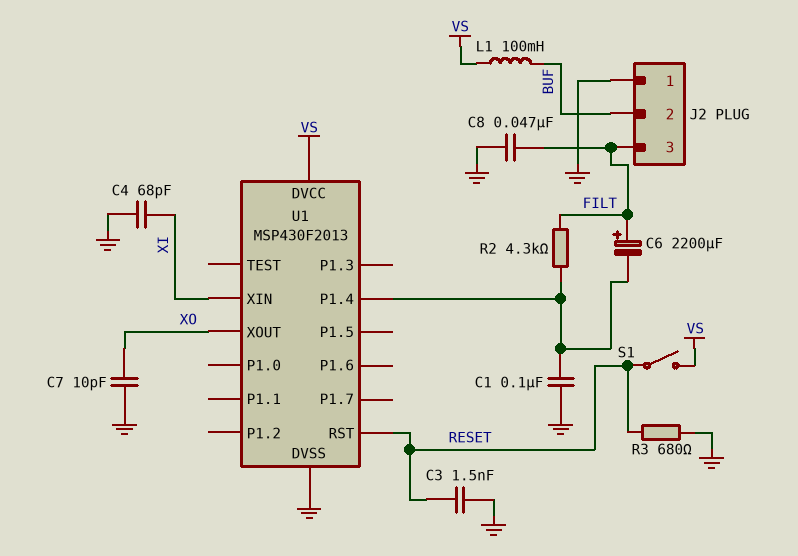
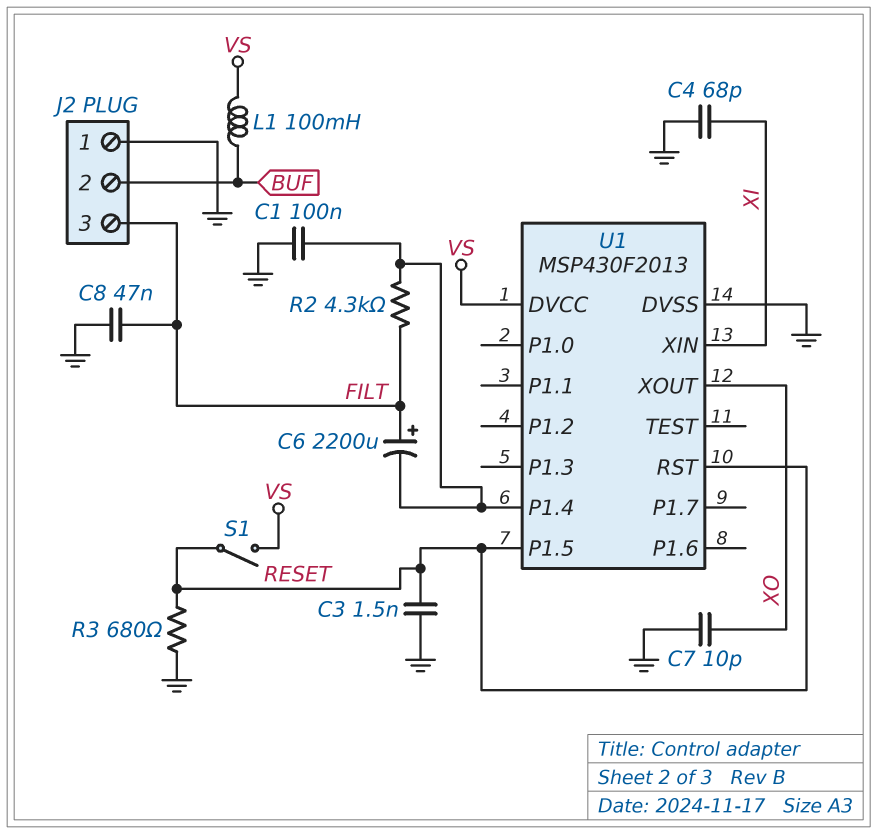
U1 pin P1.5: none -> RESET

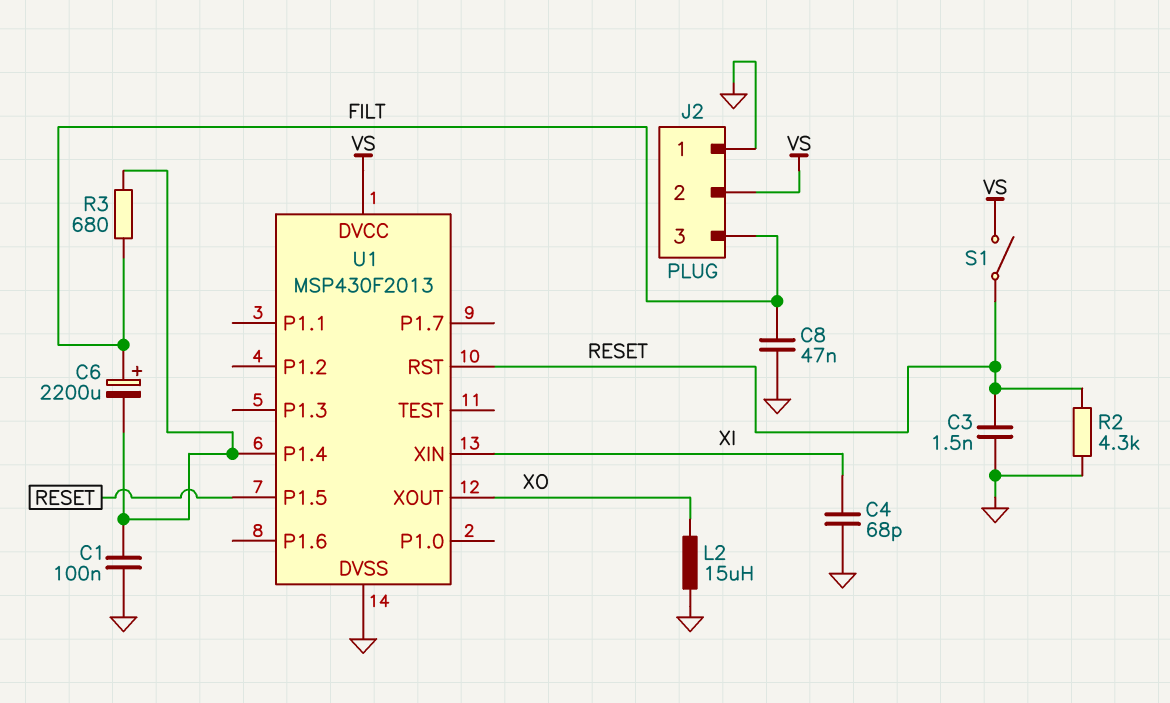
C7: 10pF (GND, XO) -> none
J2 pin 2: BUF -> VS
L1: 100mH (BUF, VS) -> none
L2: none -> 15uH (GND, XO)
R2: 4.3k (FILT, U1/P1.4) -> 4.3k (GND, RESET)
R3: 680 (GND, RESET) -> 680 (FILT, U1/P1.4)

